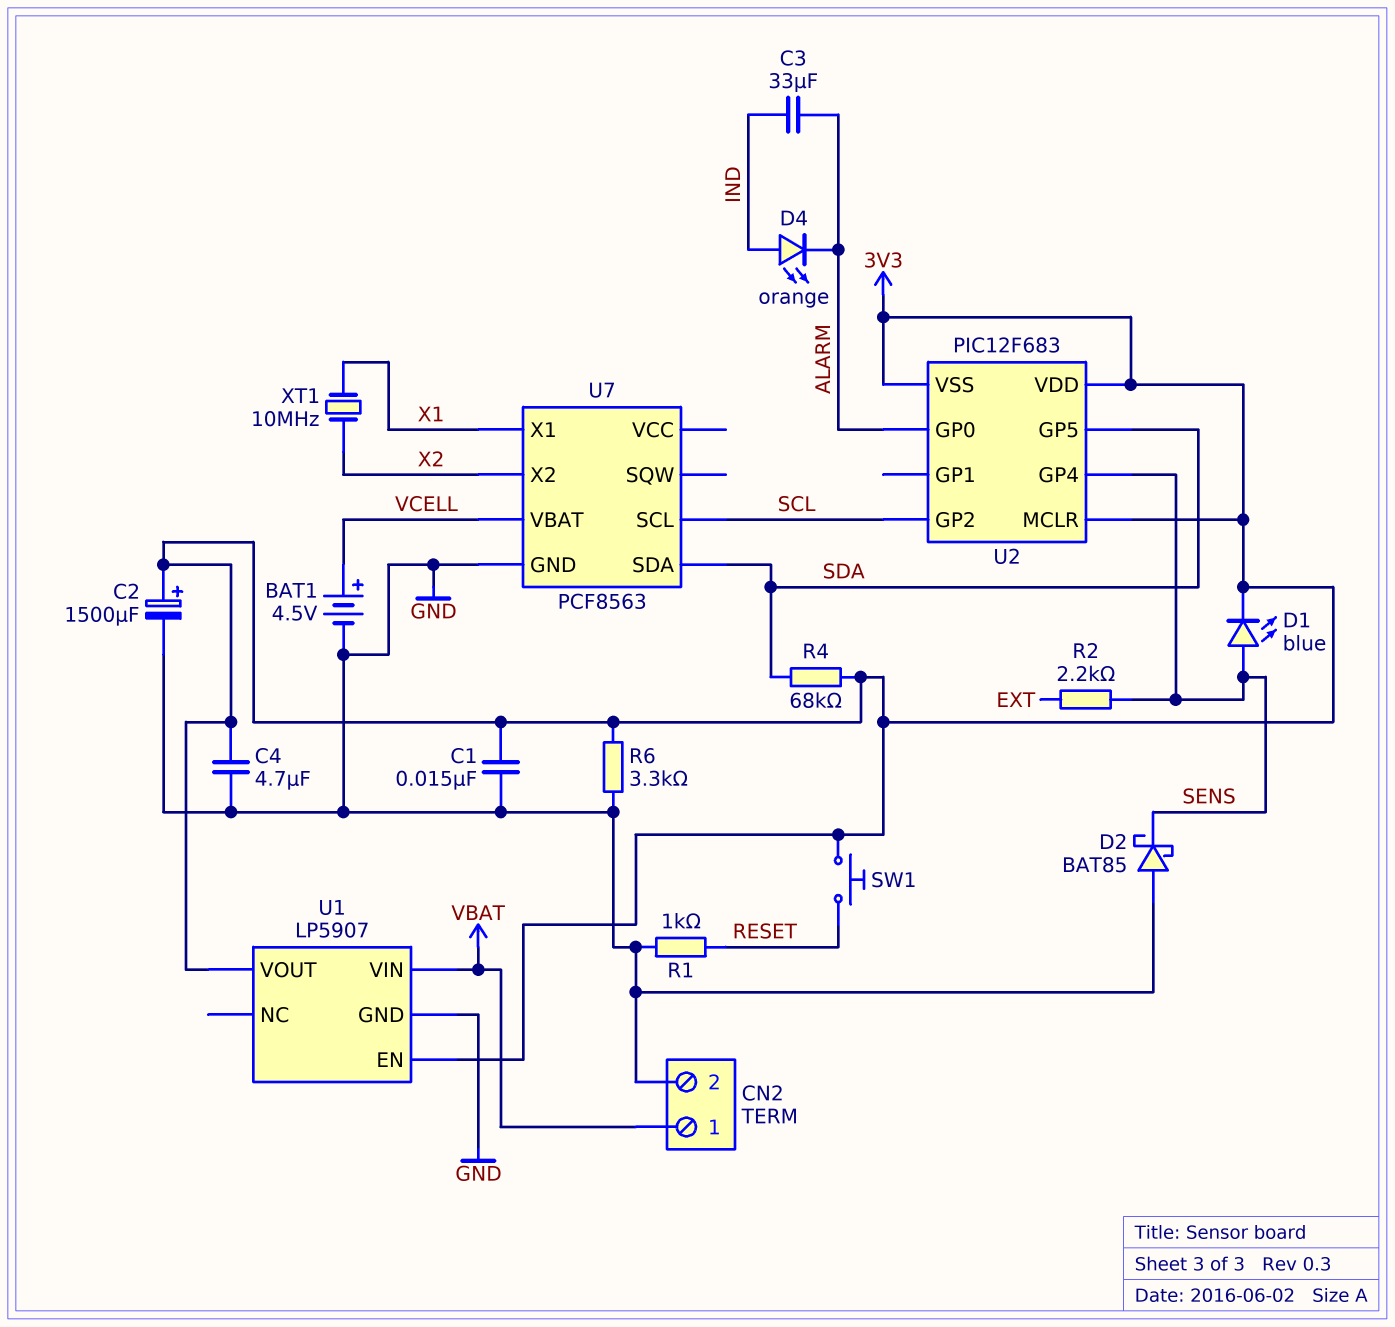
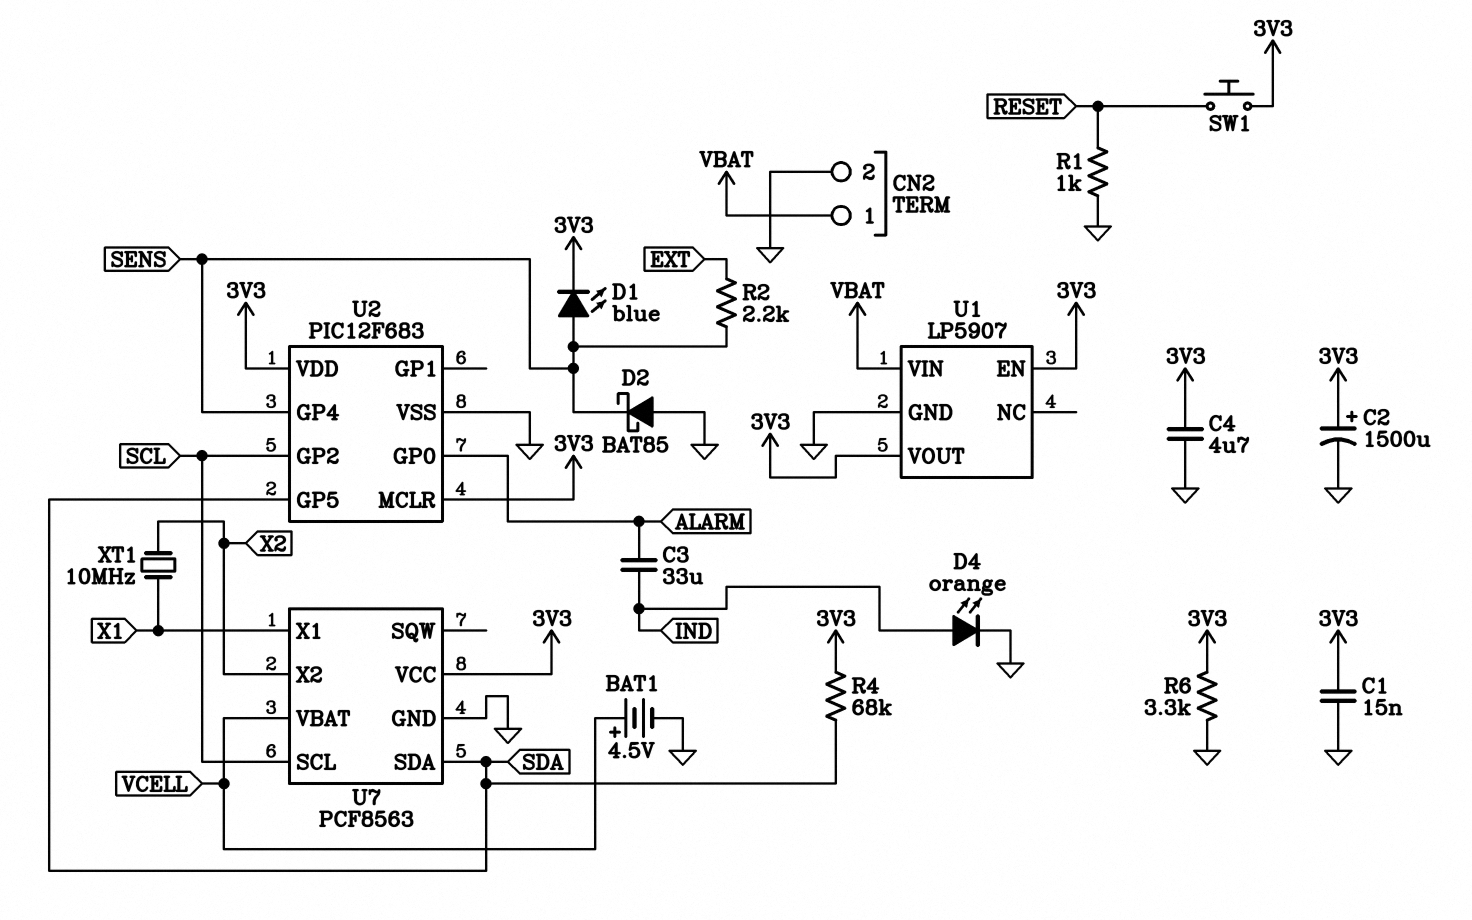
D4: LED orange (A IND, K ALARM) -> LED orange (A IND, K GND)
U2 pin VSS: 3V3 -> GND
U7 pin VCC: none -> 3V3

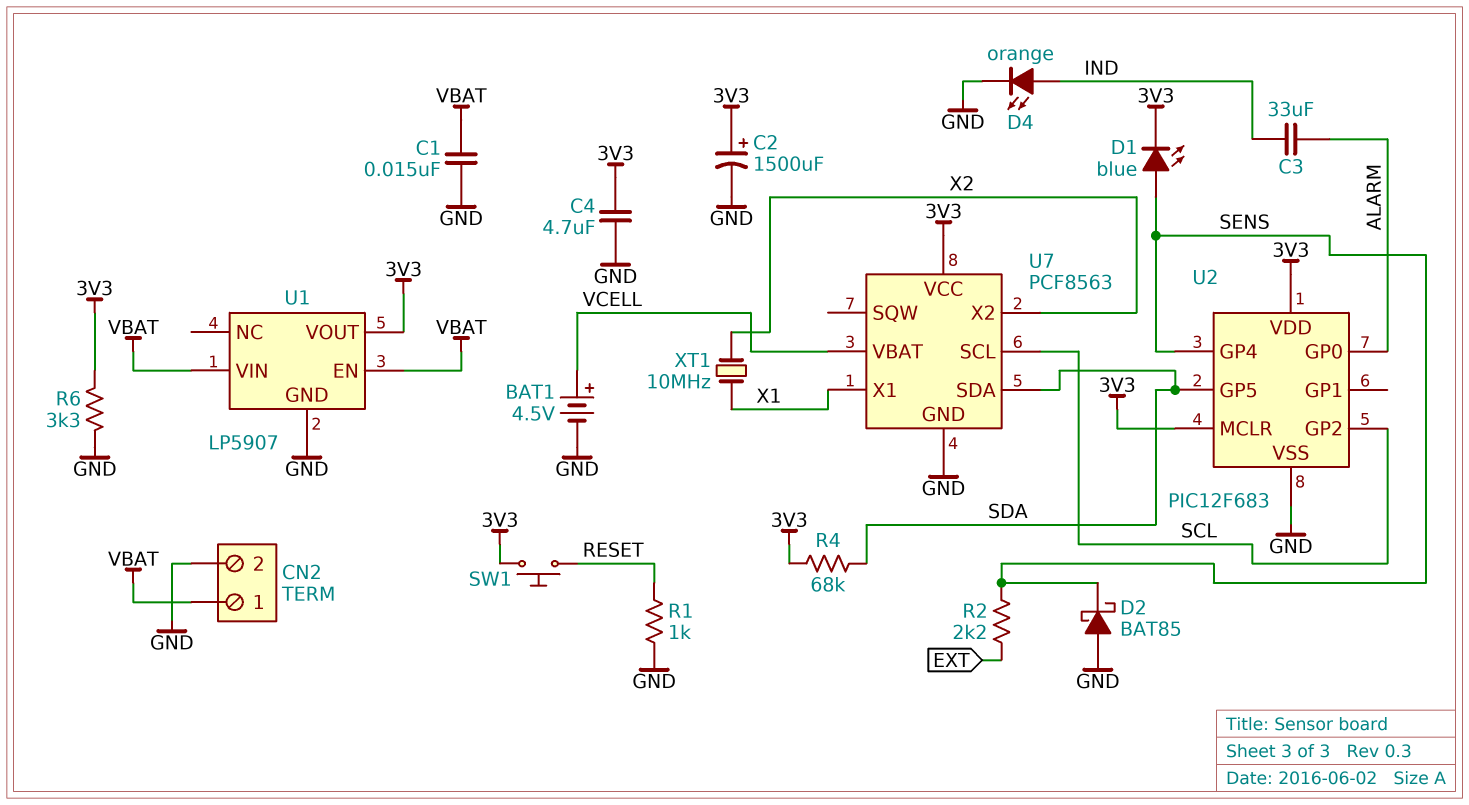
C1: 15nF (3V3, GND) -> 15nF (GND, VBAT)
U1 pin EN: 3V3 -> VBAT

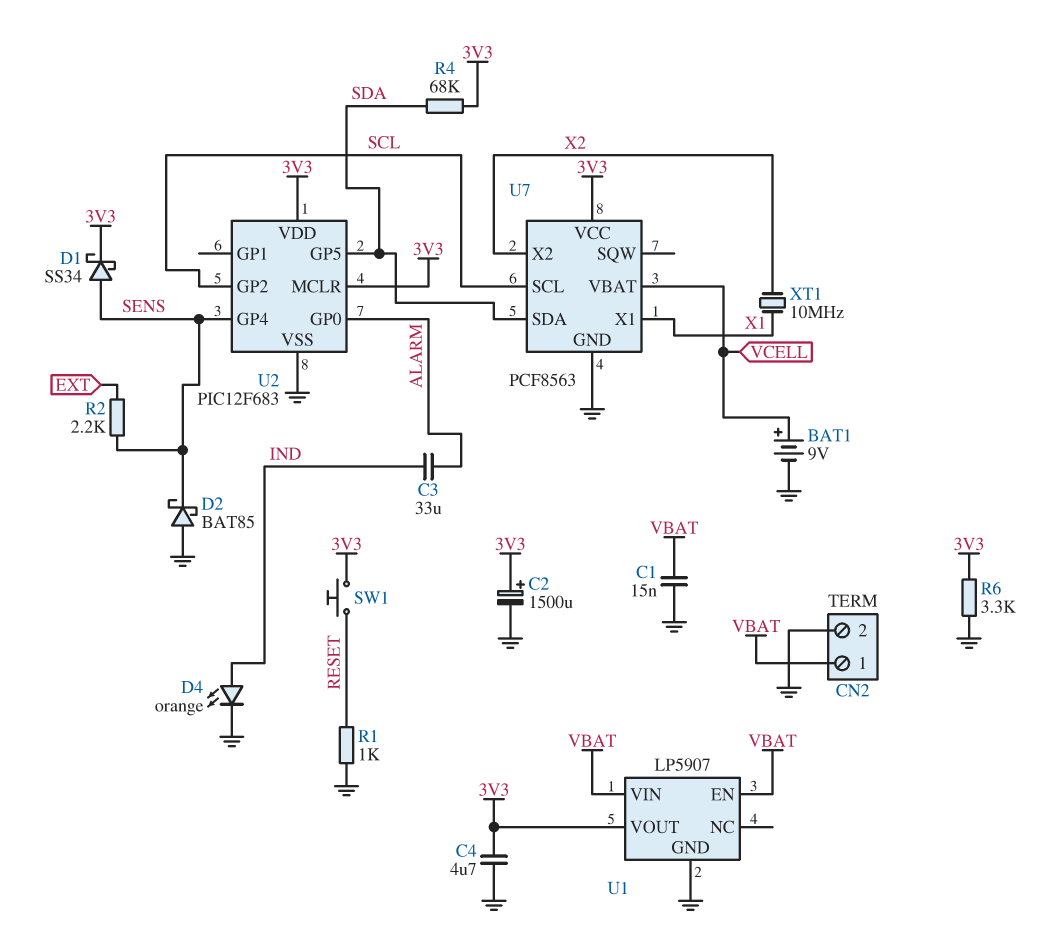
BAT1: 4.5V (plus VCELL, minus GND) -> 9V (plus VCELL, minus GND)
D1: LED blue (A SENS, K 3V3) -> schottky SS34 (A SENS, K 3V3)

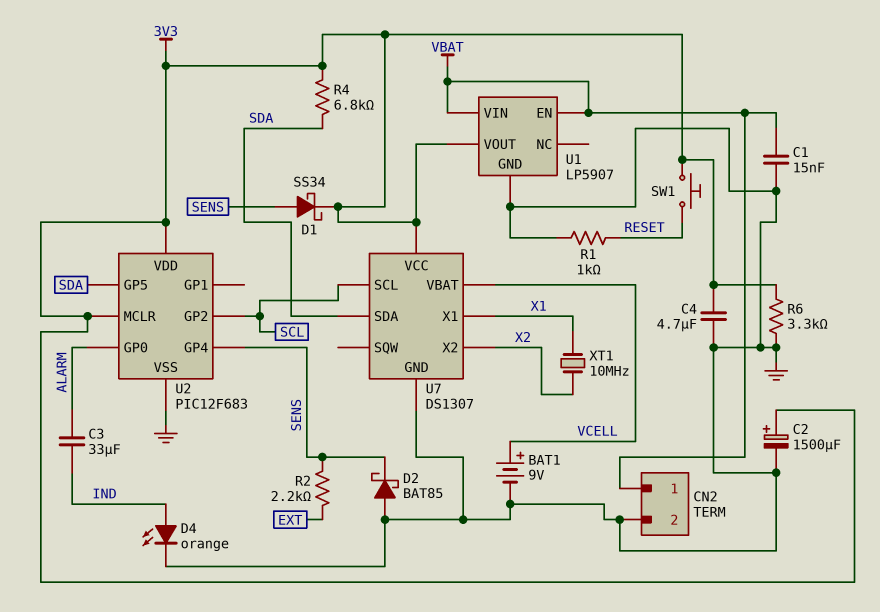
R4: 68k (3V3, SDA) -> 6.8k (3V3, SDA)
U7: PCF8563 -> DS1307

